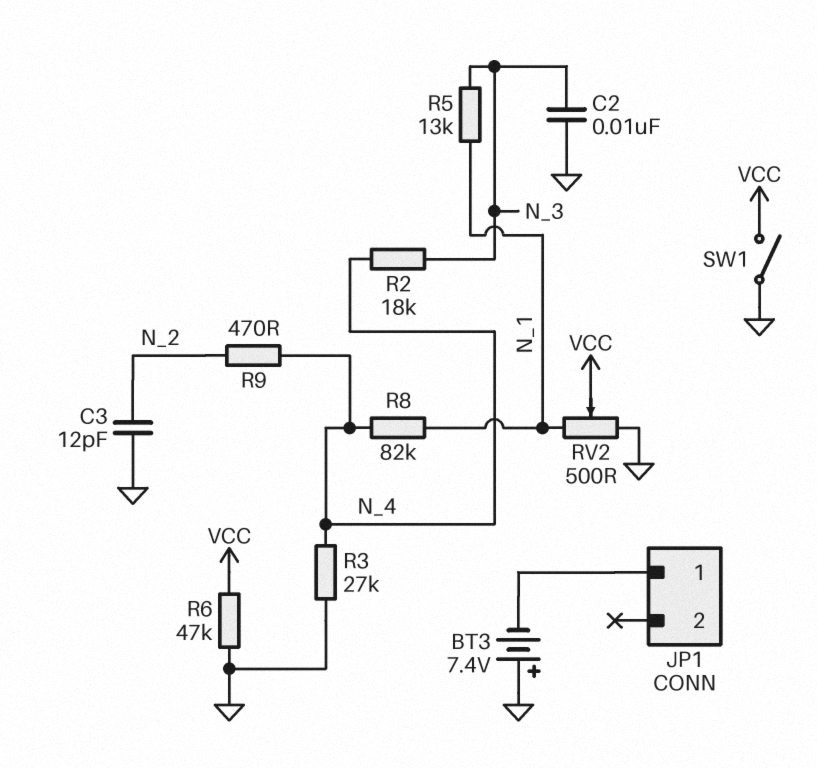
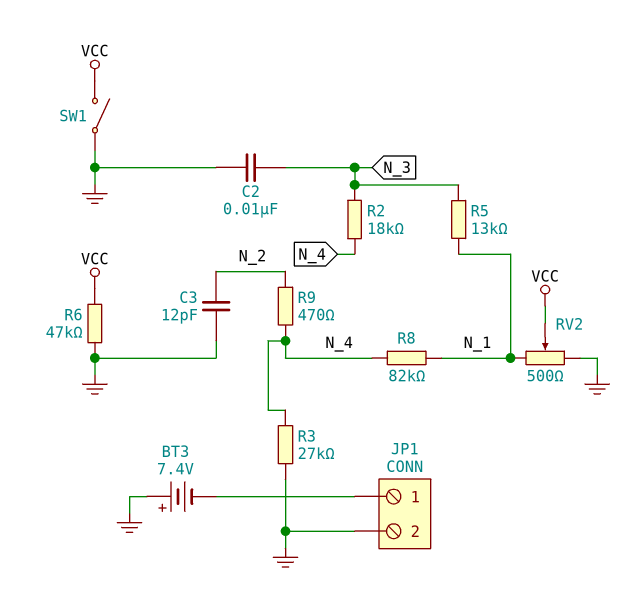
JP1 pin 2: none -> GND

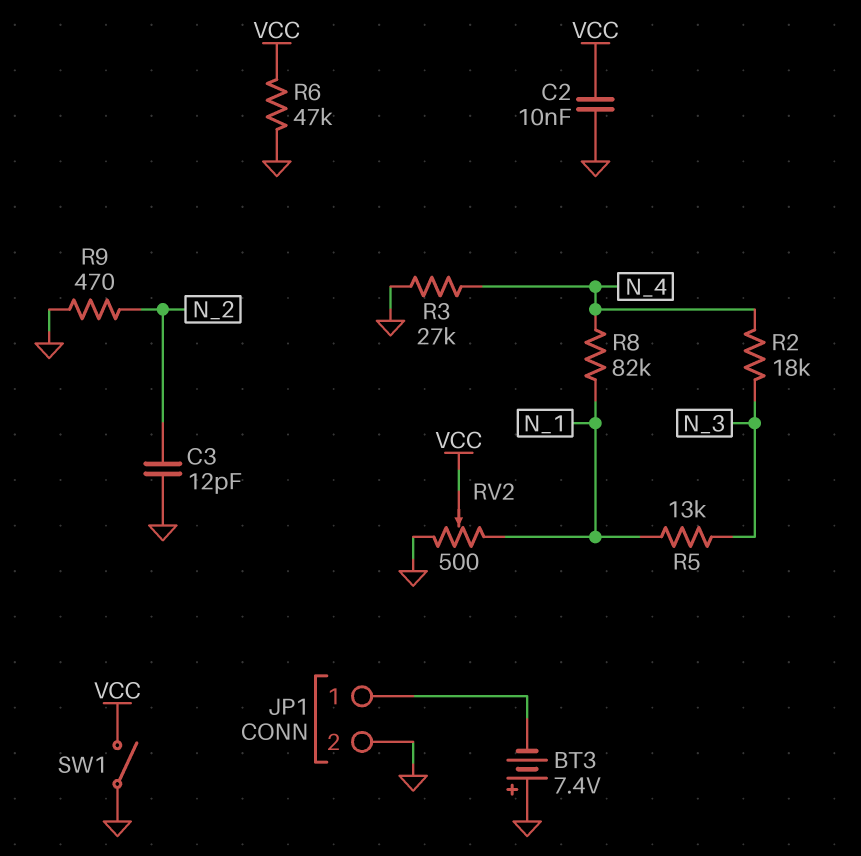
C2: 10nF (GND, N_3) -> 10nF (GND, VCC)
R9: 470 (N_2, N_4) -> 470 (GND, N_2)

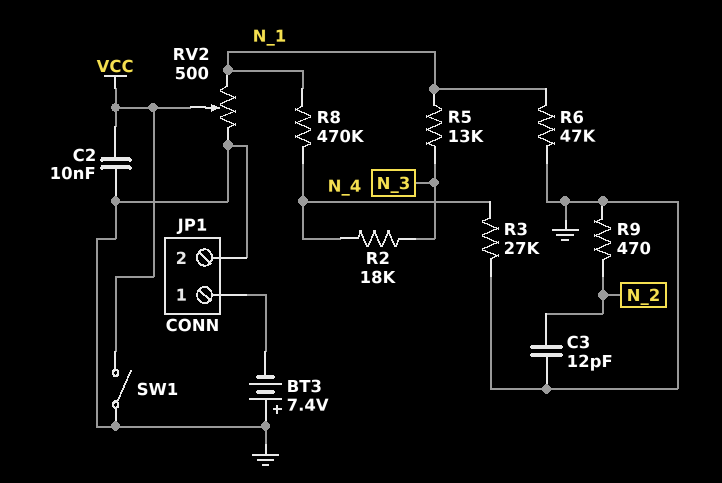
R6: 47k (GND, VCC) -> 47k (GND, N_1)
R8: 82k (N_1, N_4) -> 470k (N_1, N_4)

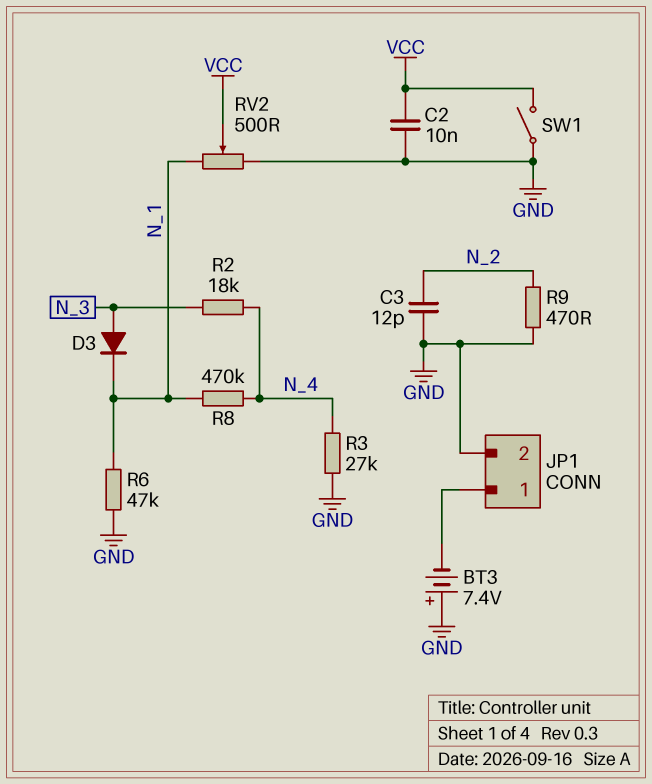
D3: none -> diode (A N_3, K N_1)
R5: 13k (N_1, N_3) -> none

